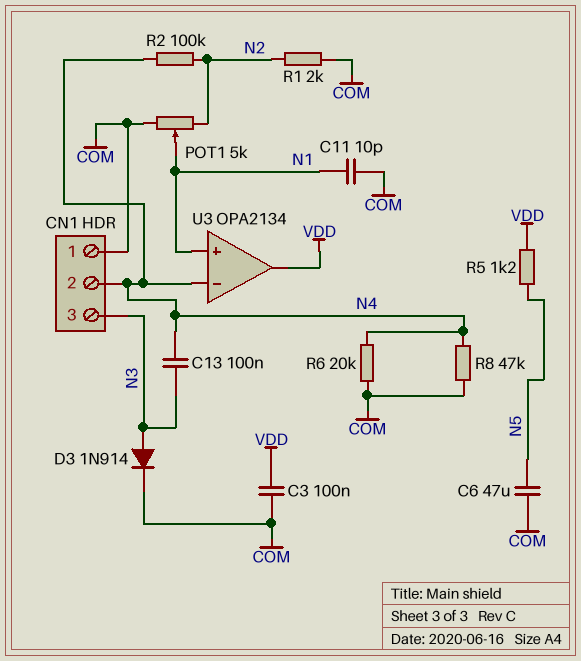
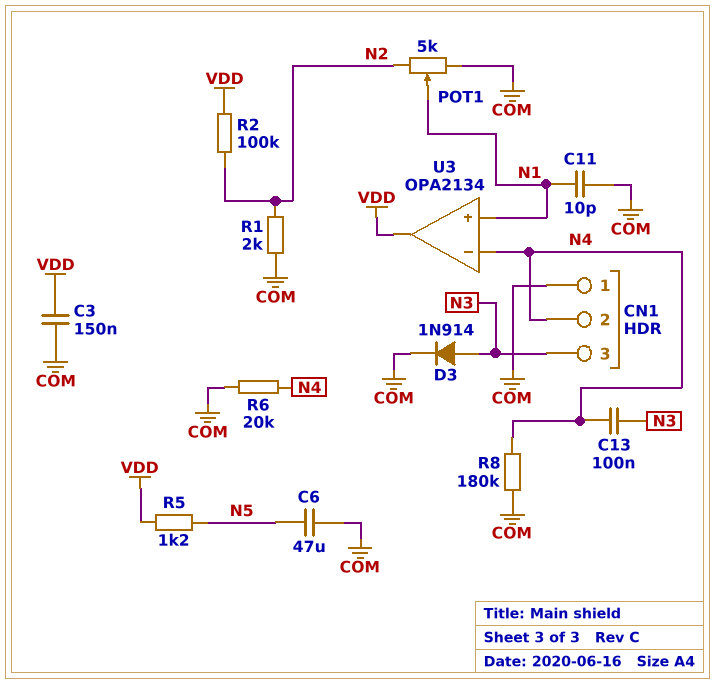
C3: 100nF (COM, VDD) -> 150nF (COM, VDD)
R2: 100k (N2, N4) -> 100k (N2, VDD)
R8: 47k (COM, N4) -> 180k (COM, N4)

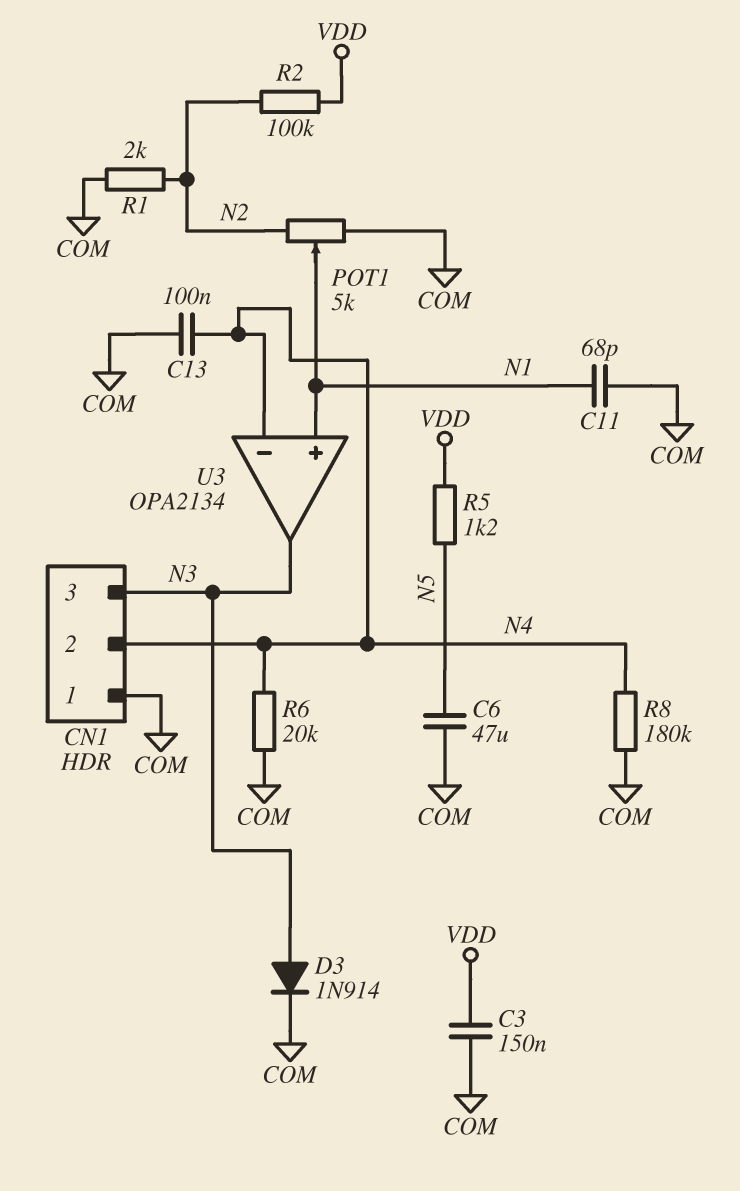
C11: 10pF (COM, N1) -> 68pF (COM, N1)
C13: 100nF (N3, N4) -> 100nF (COM, N4)
U3 pin out: VDD -> N3

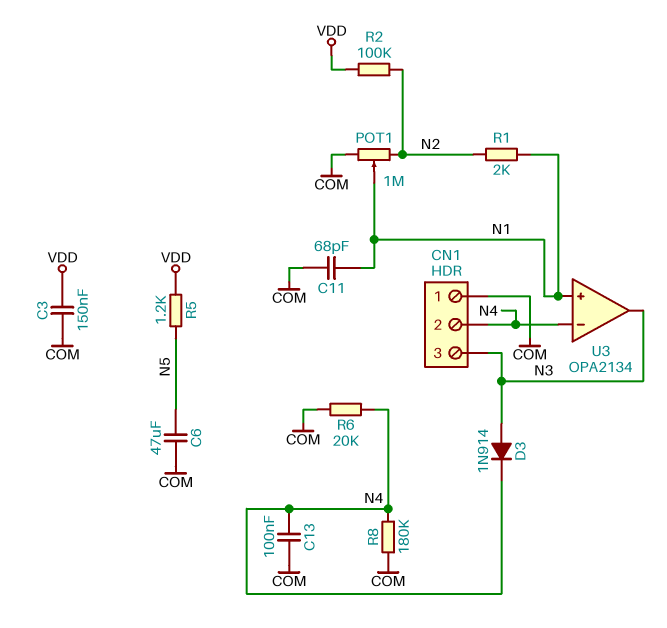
D3: diode 1N914 (A N3, K COM) -> diode 1N914 (A N3, K N4)
POT1: 5k (COM, N2, wiper N1) -> 1M (COM, N2, wiper N1)
R1: 2k (COM, N2) -> 2k (N1, N2)

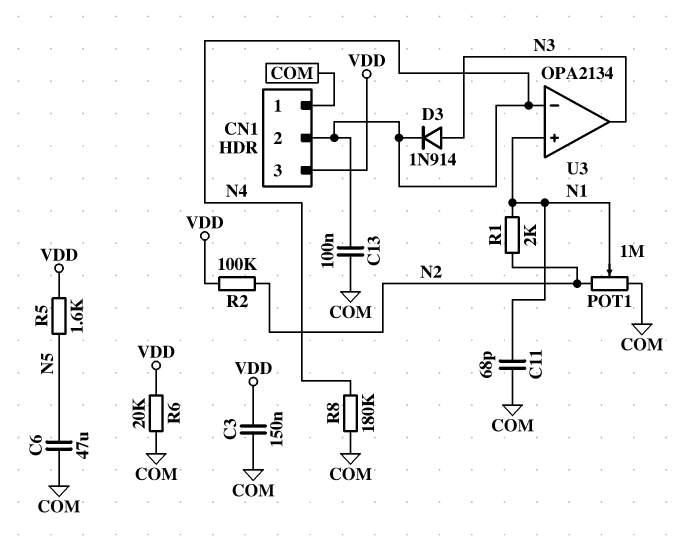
CN1 pin 3: N3 -> VDD
R5: 1.2k (N5, VDD) -> 1.6k (N5, VDD)
R6: 20k (COM, N4) -> 20k (COM, VDD)

